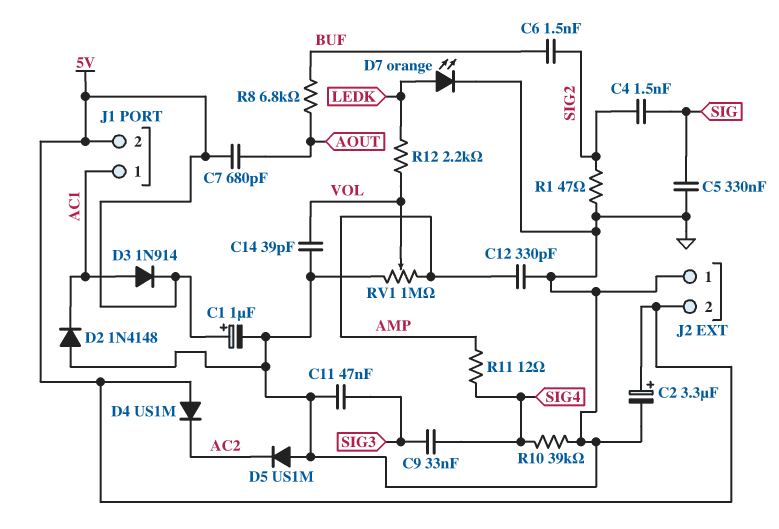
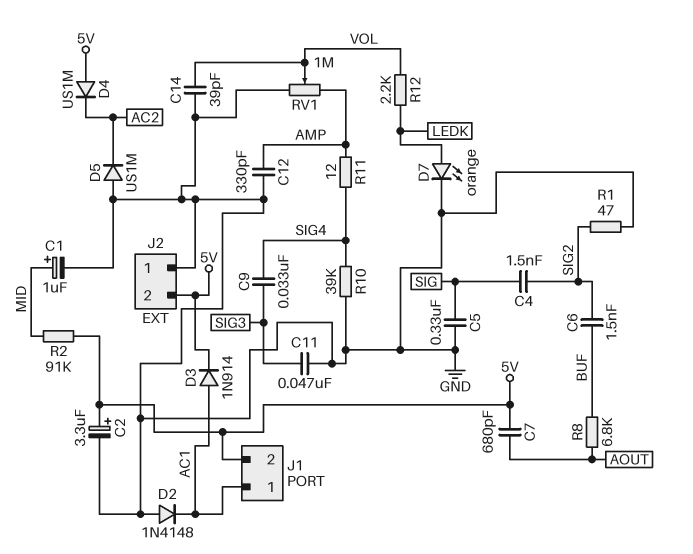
C1: 1uF (plus 5V, minus GND) -> 1uF (plus MID, minus GND)
R2: none -> 91k (5V, MID)

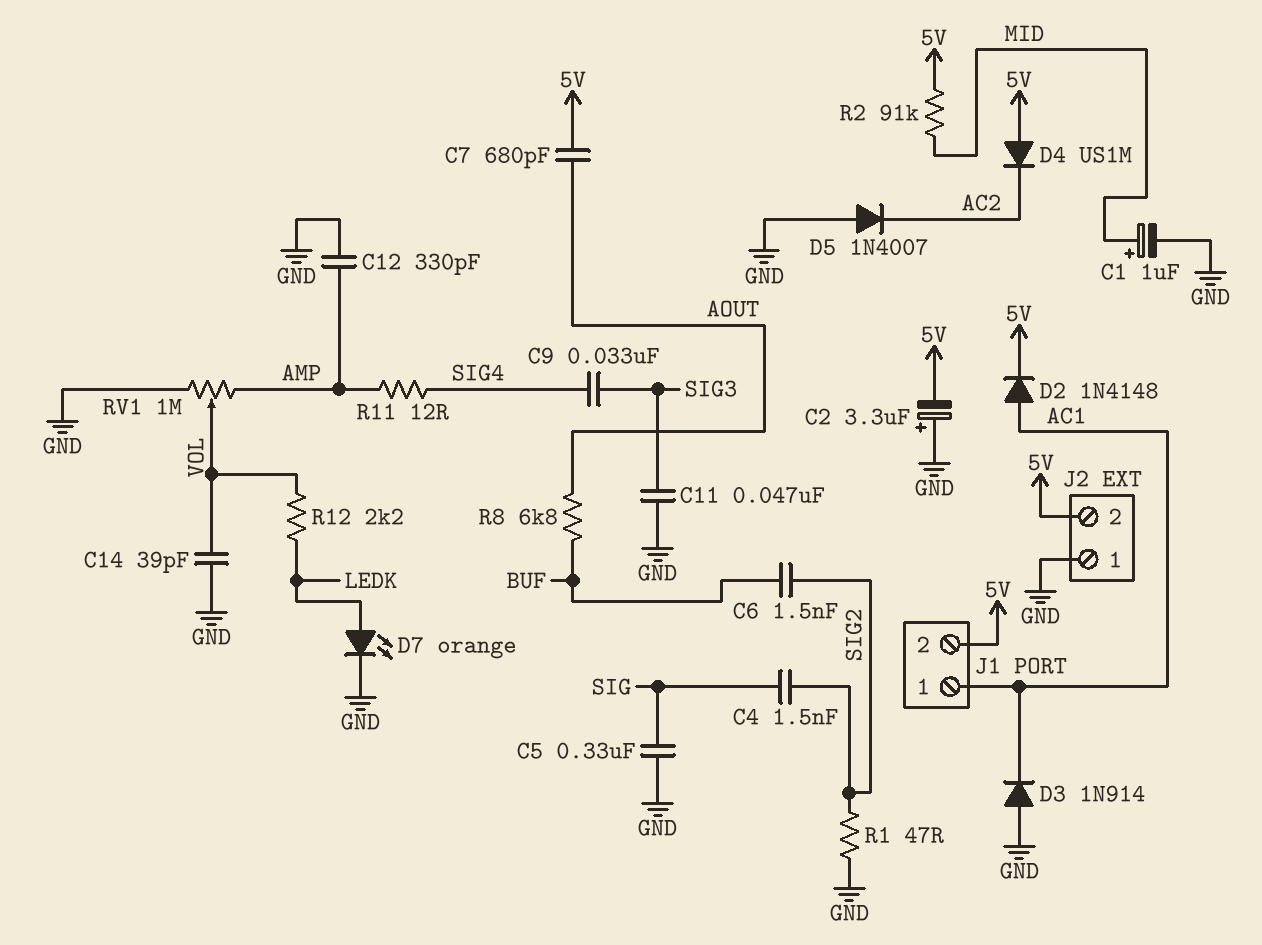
C2: 3.3uF (plus 5V, minus GND) -> 3.3uF (plus GND, minus 5V)
D2: diode 1N4148 (A GND, K AC1) -> diode 1N4148 (A AC1, K 5V)
D3: diode 1N914 (A AC1, K 5V) -> diode 1N914 (A GND, K AC1)
D5: diode US1M (A GND, K AC2) -> diode 1N4007 (A GND, K AC2)
R10: 39k (GND, SIG4) -> none

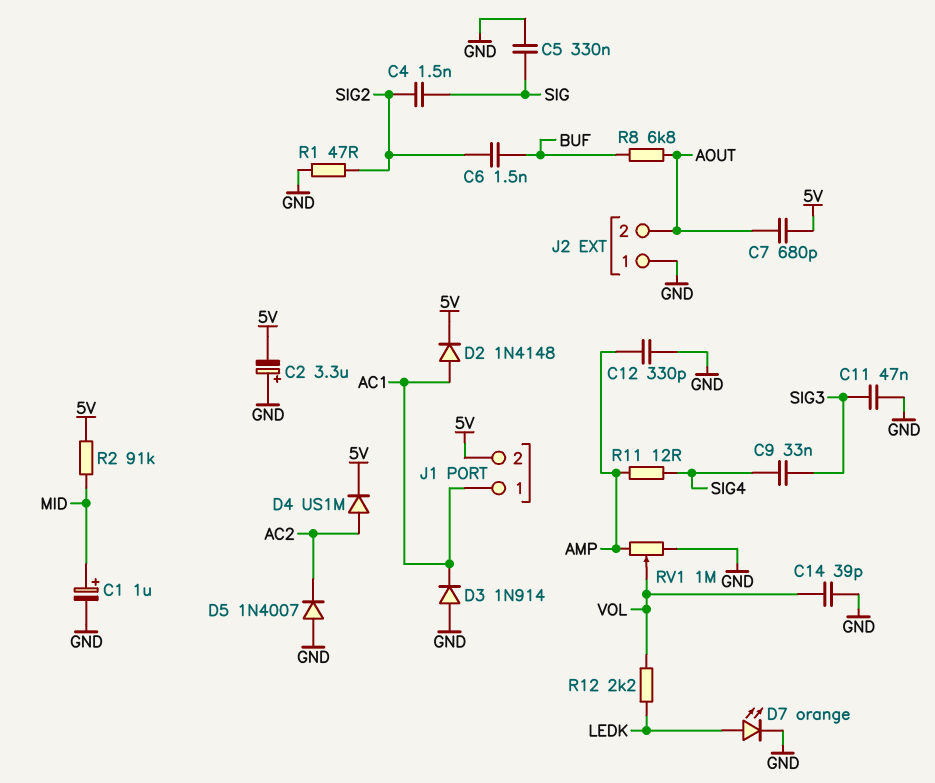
D4: diode US1M (A 5V, K AC2) -> diode US1M (A AC2, K 5V)
J2 pin 2: 5V -> AOUT

